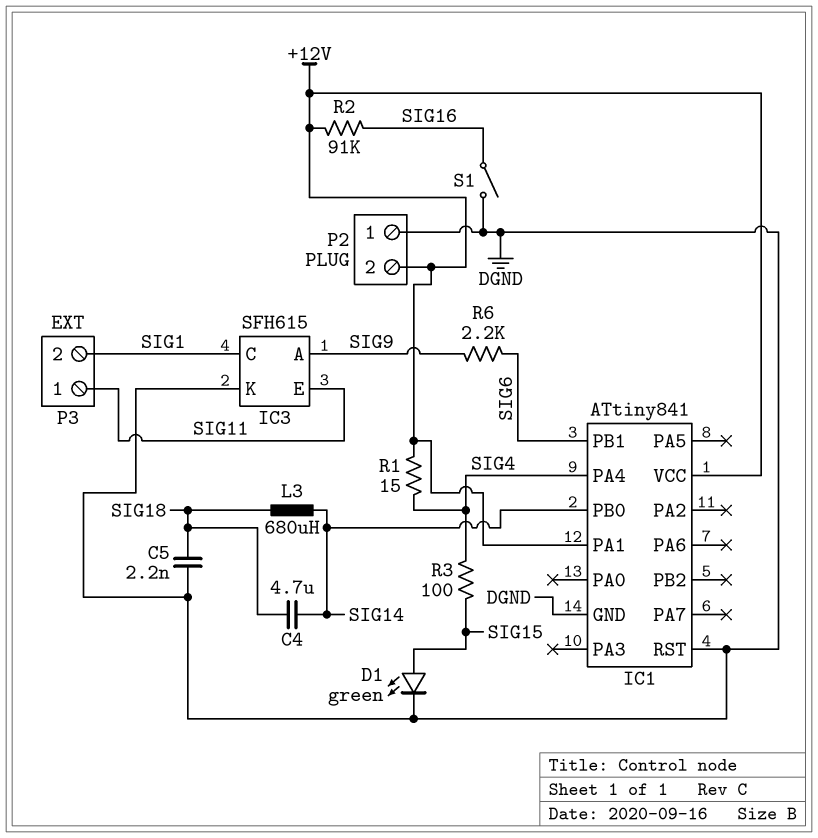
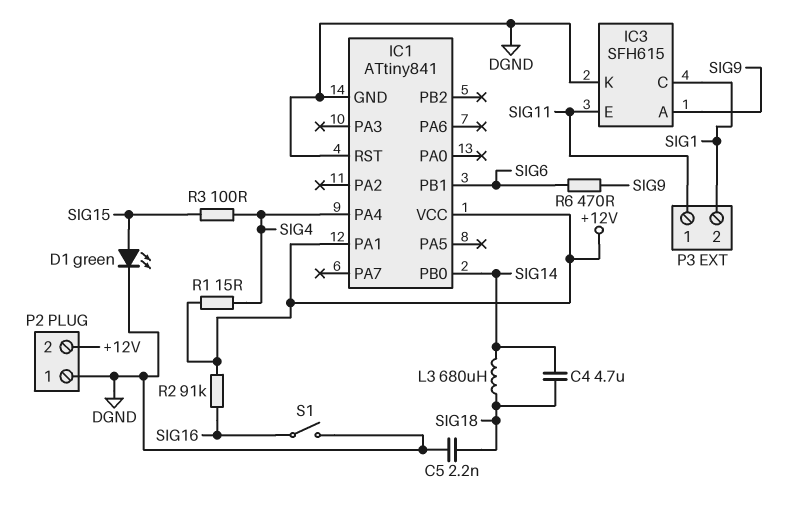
R6: 2.2k (SIG6, SIG9) -> 470 (SIG6, SIG9)

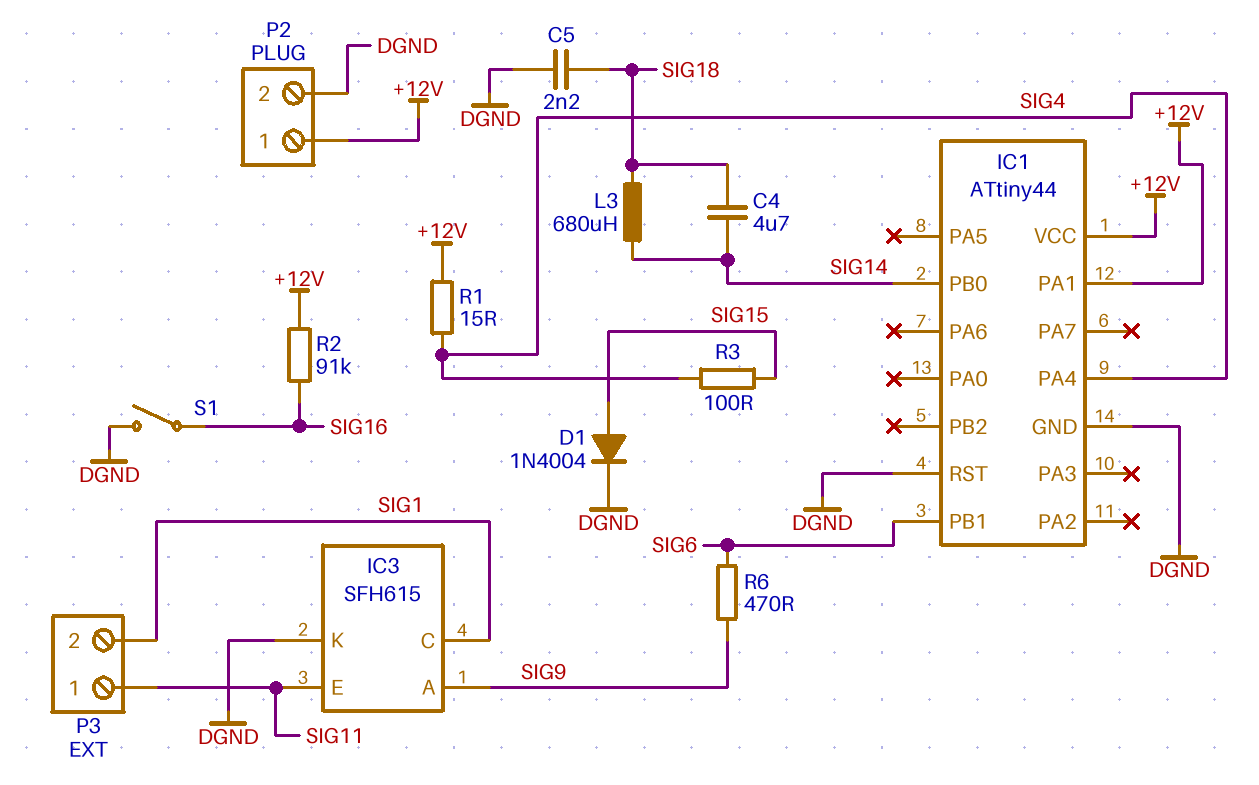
D1: LED green (A SIG15, K DGND) -> diode 1N4004 (A SIG15, K DGND)
IC1: ATtiny841 -> ATtiny44
P2 pin 1: DGND -> +12V
P2 pin 2: +12V -> DGND

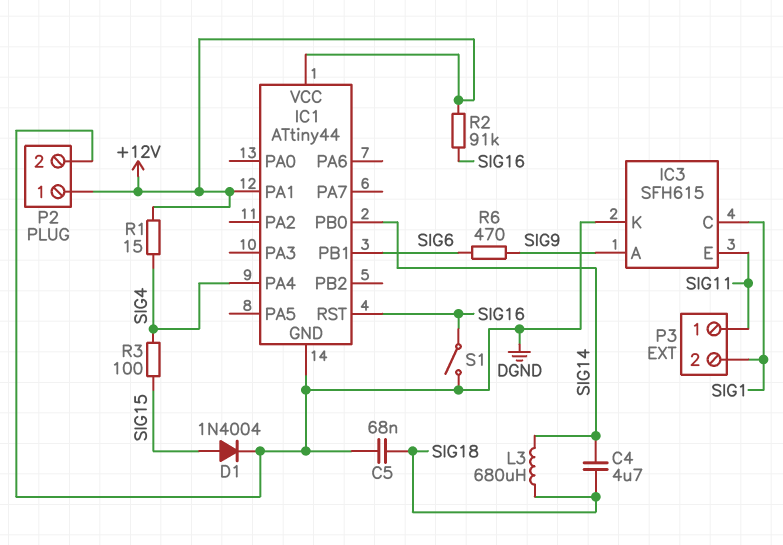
C5: 2.2nF (DGND, SIG18) -> 68nF (DGND, SIG18)
IC1 pin RST: DGND -> SIG16

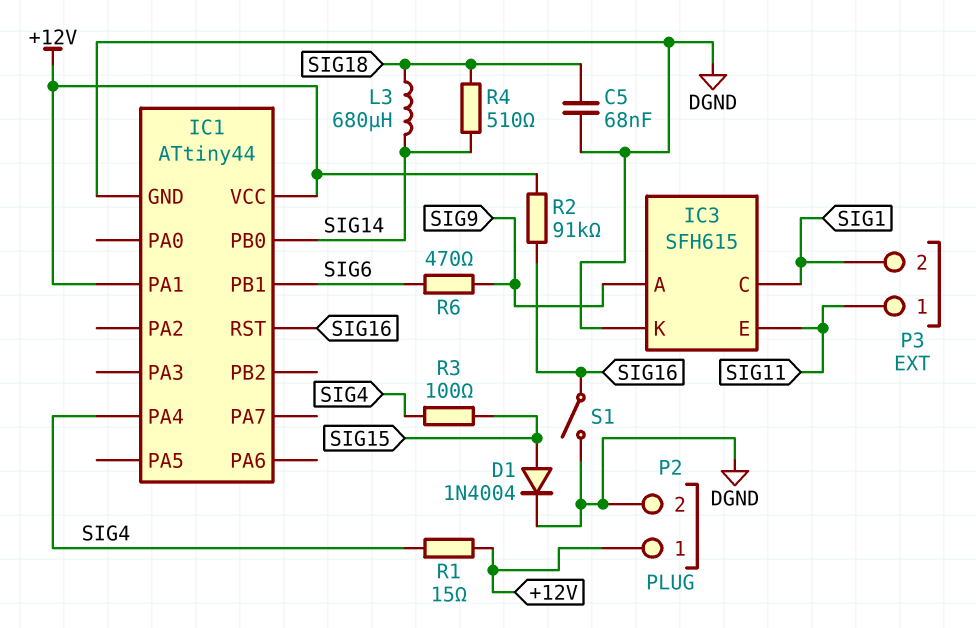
C4: 4.7uF (SIG14, SIG18) -> none
R4: none -> 510 (SIG14, SIG18)

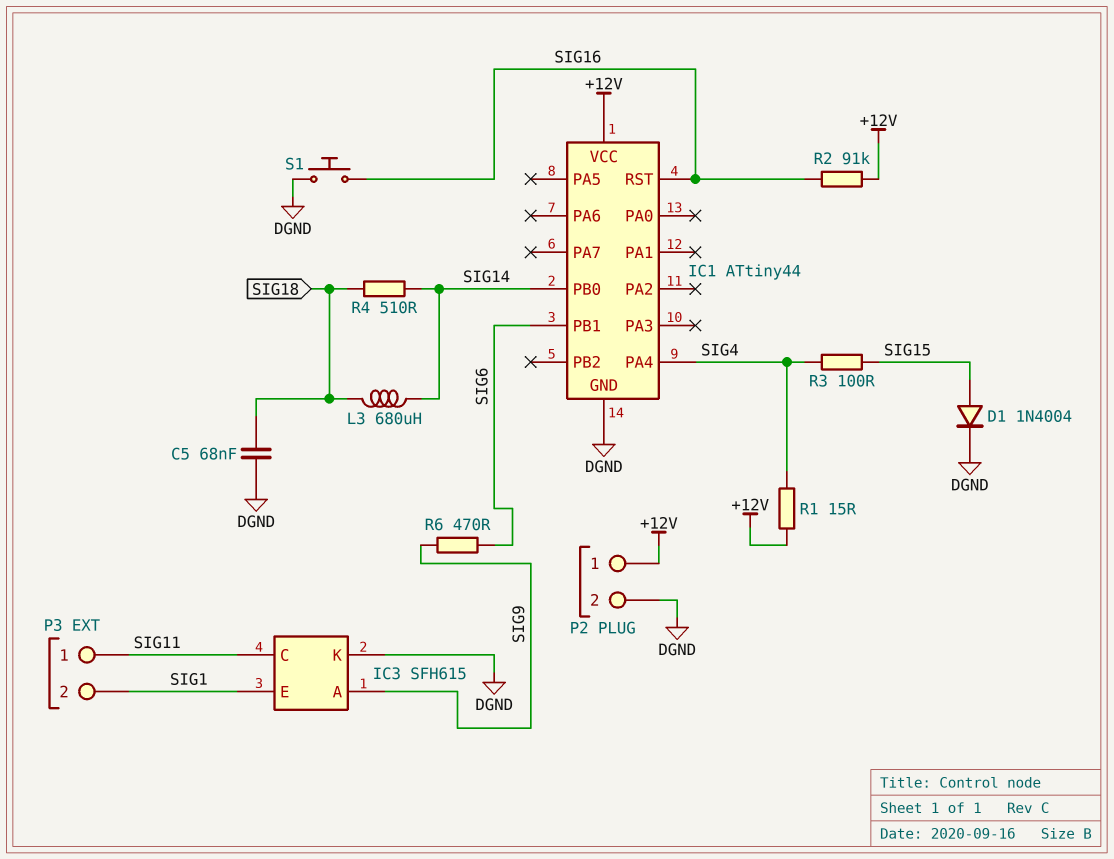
IC1 pin PA1: +12V -> none
IC3 pin C: SIG1 -> SIG11
IC3 pin E: SIG11 -> SIG1
S1: switch (DGND, SIG16) -> button (DGND, SIG16)

